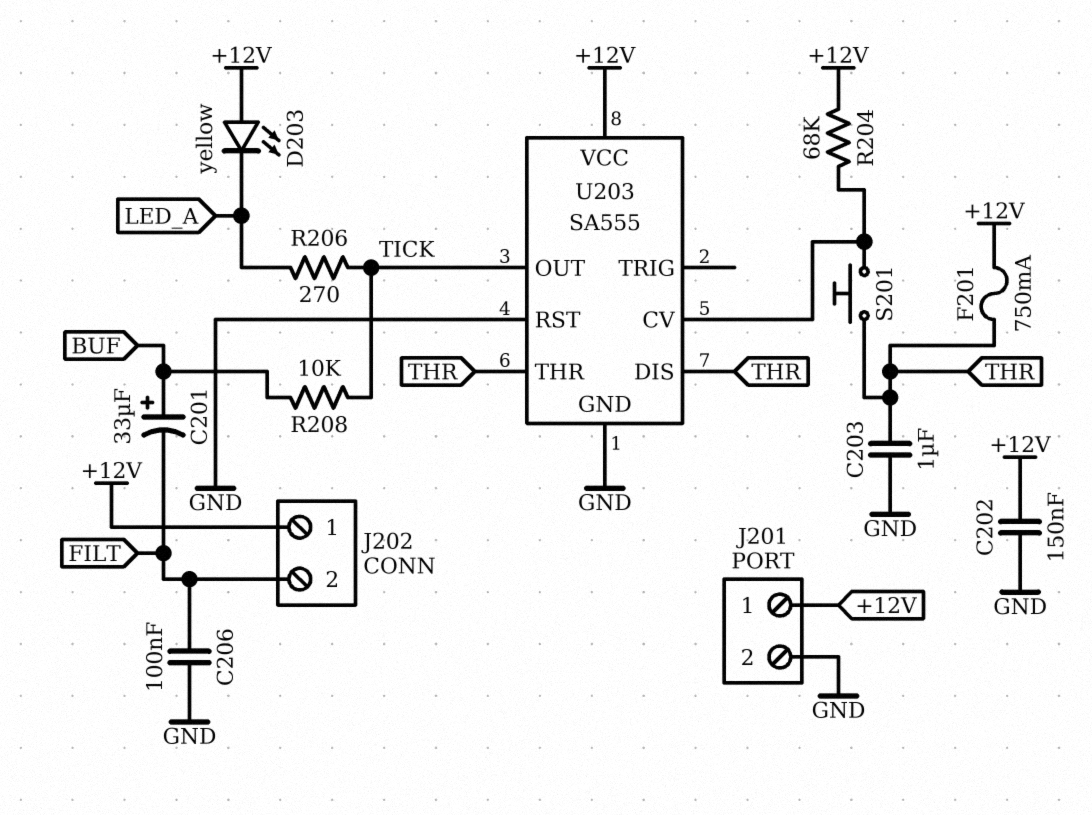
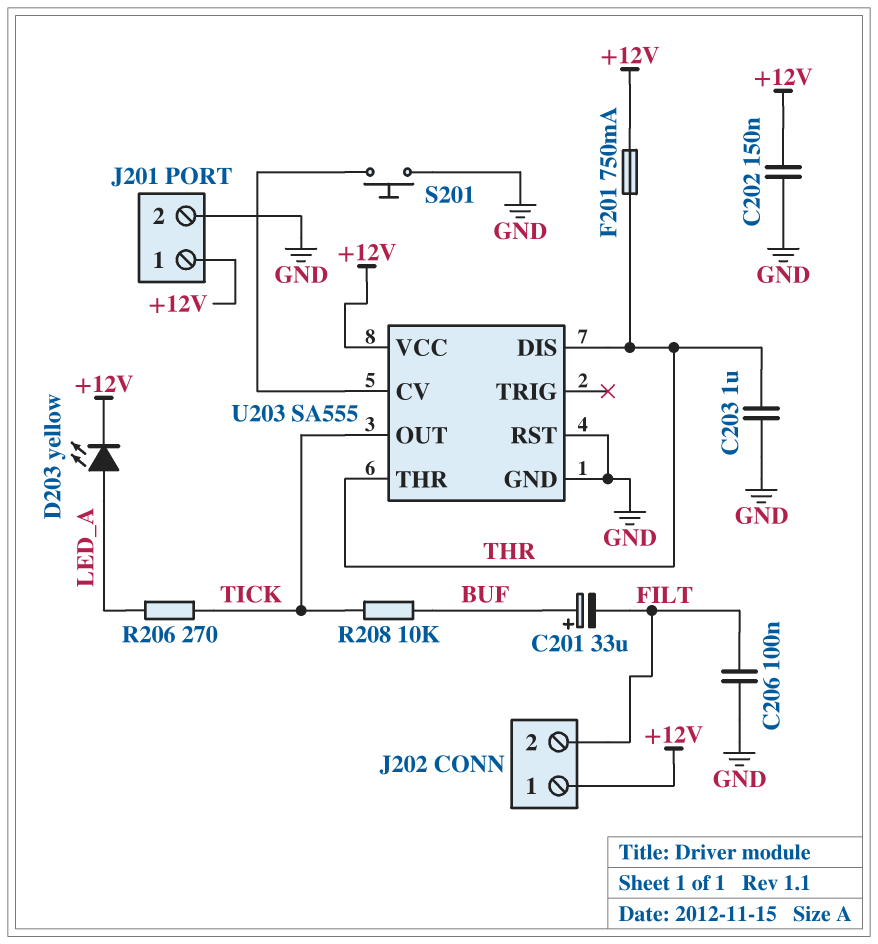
D203: LED yellow (A +12V, K LED_A) -> LED yellow (A LED_A, K +12V)
R204: 68k (+12V, U203/CV) -> none
S201: button (THR, U203/CV) -> button (GND, U203/CV)

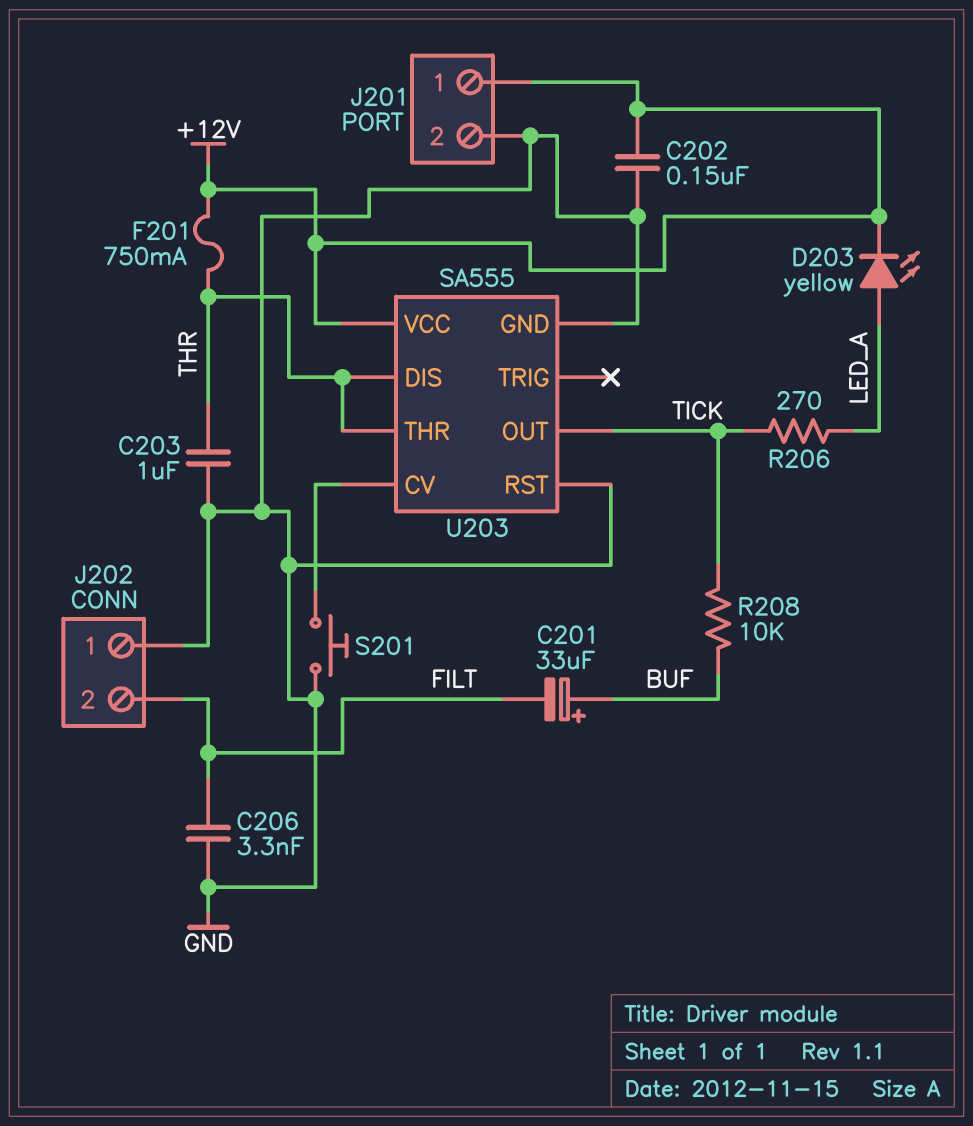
C206: 100nF (FILT, GND) -> 3.3nF (FILT, GND)
J202 pin 1: +12V -> GND

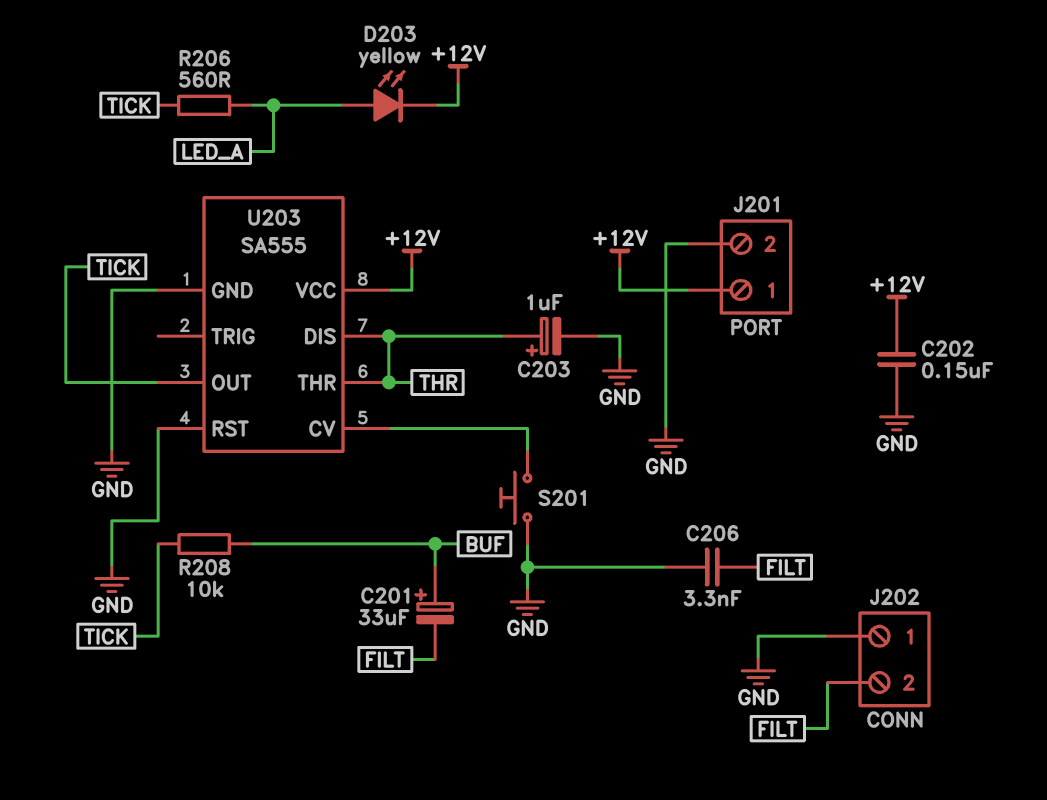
C203: 1uF (GND, THR) -> 1uF (plus THR, minus GND)
F201: 750mA (+12V, THR) -> none
R206: 270 (LED_A, TICK) -> 560 (LED_A, TICK)

